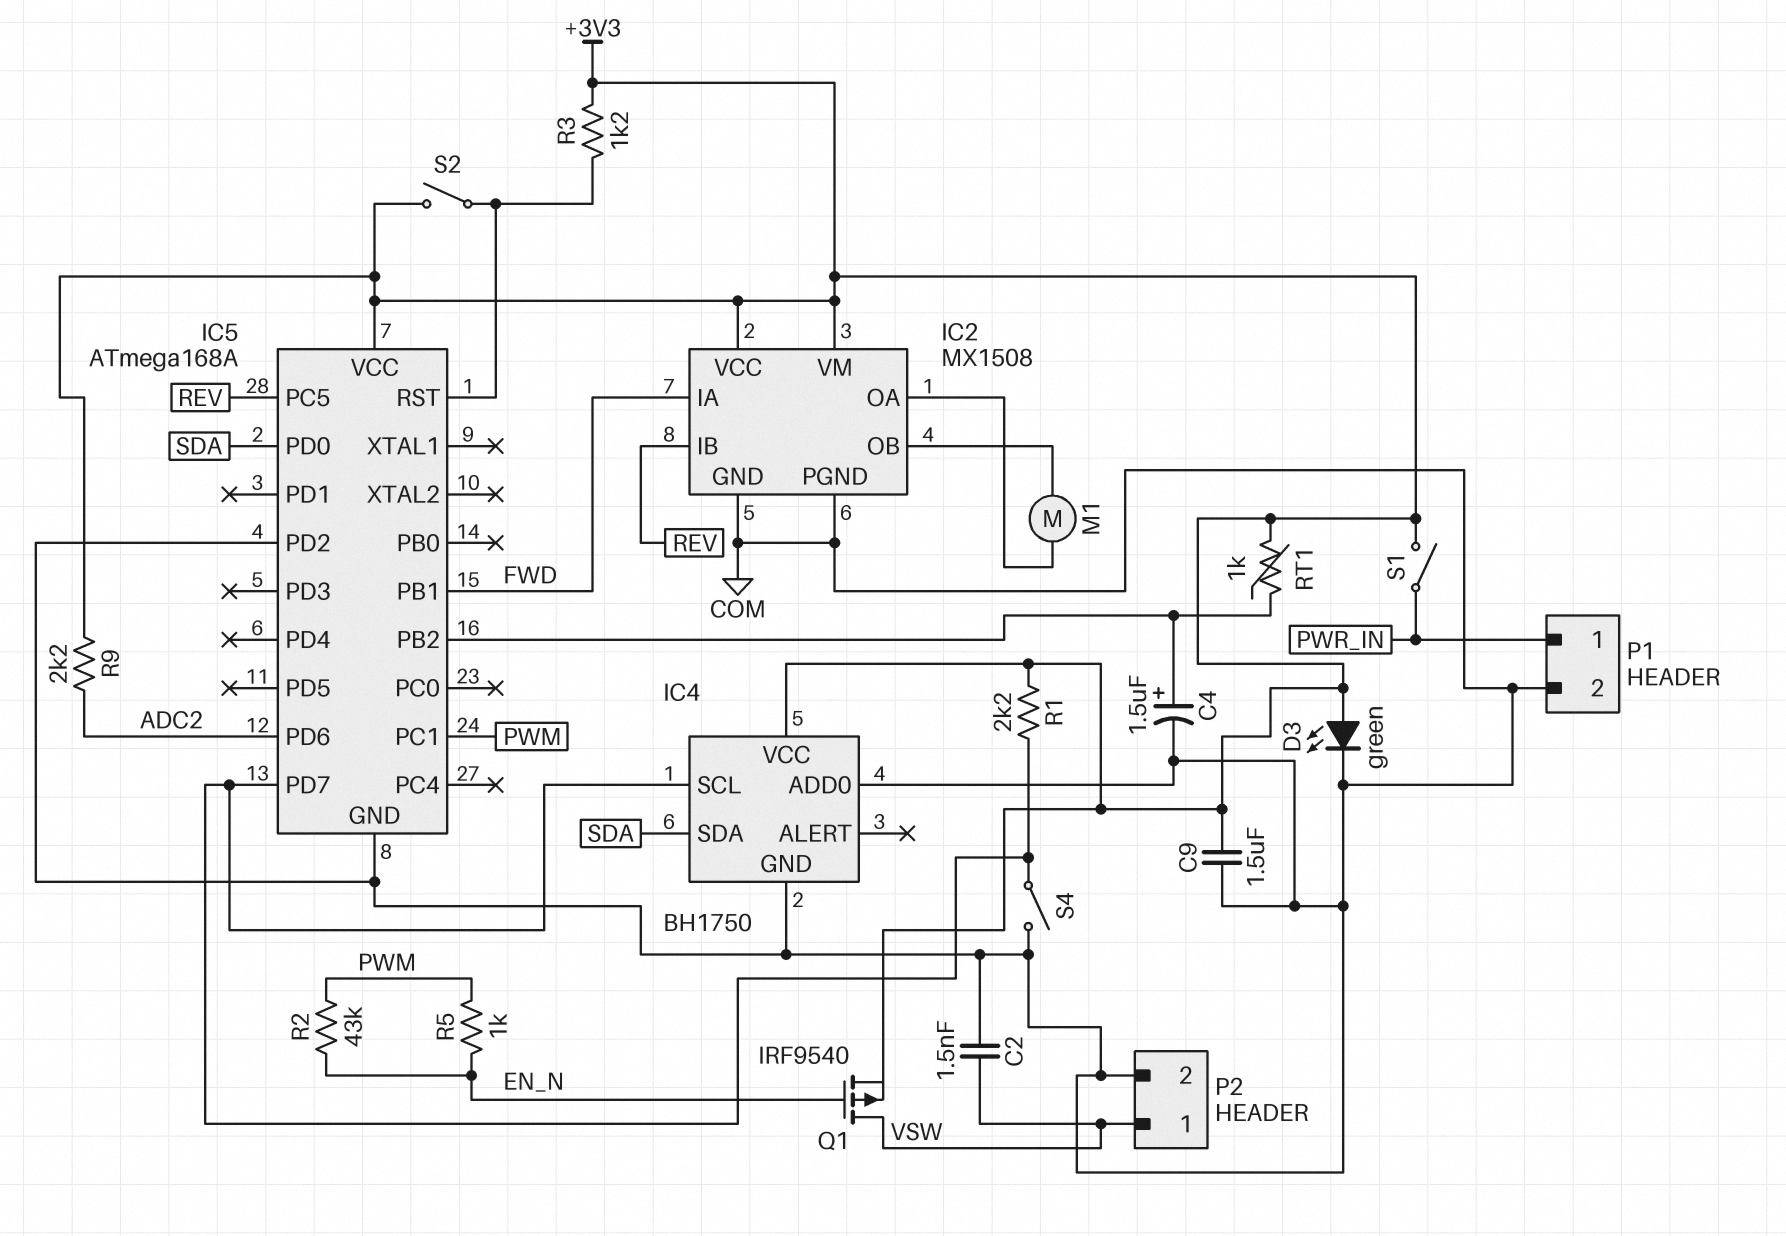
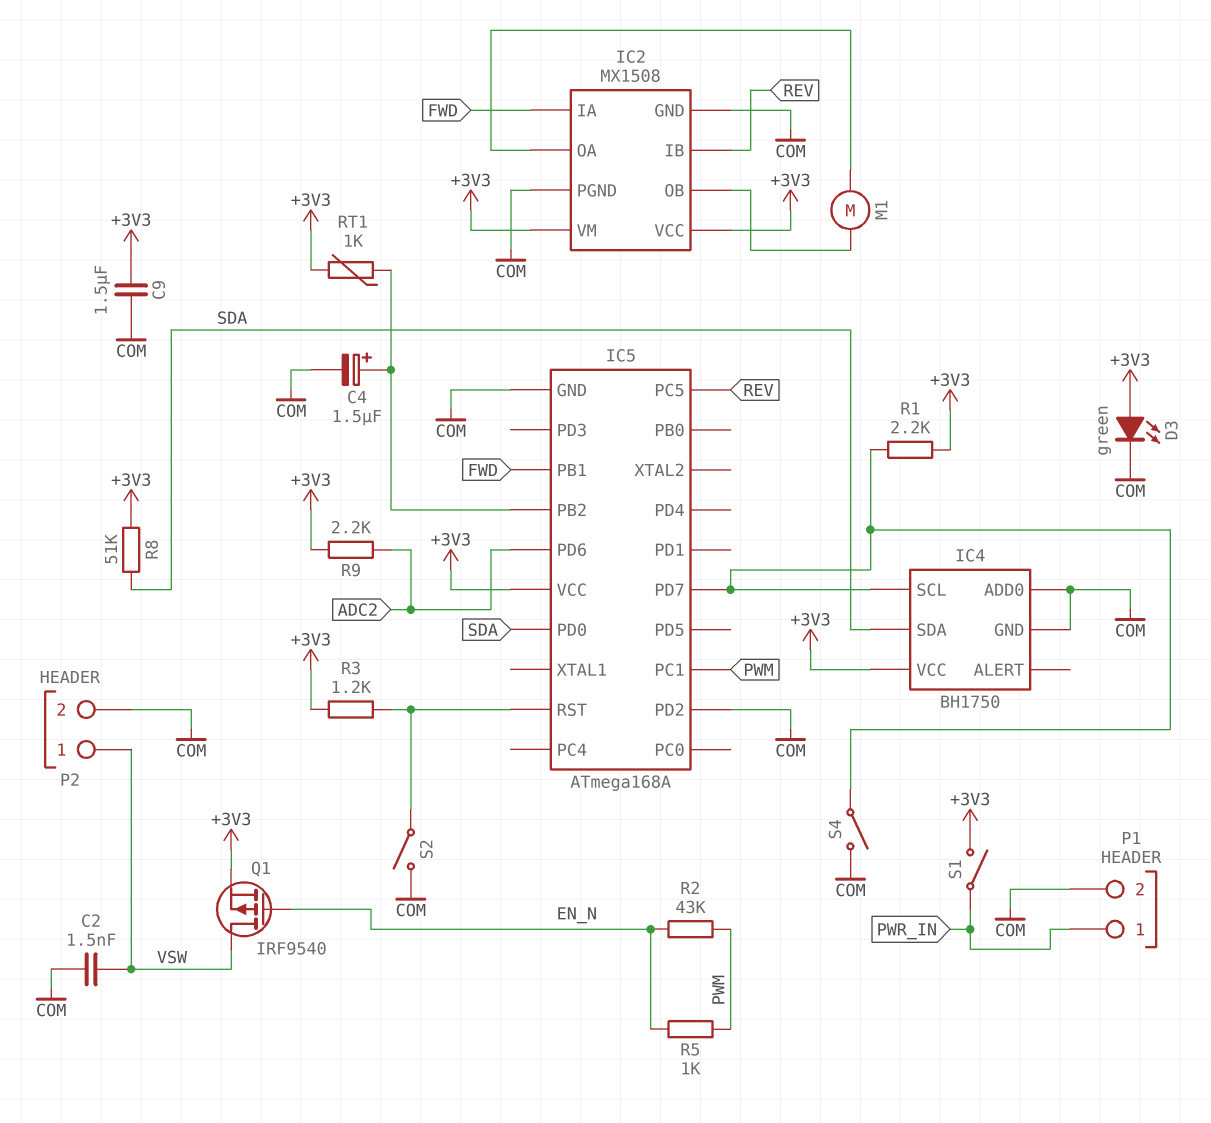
R8: none -> 51k (+3V3, SDA)
S2: switch (+3V3, IC5/RST) -> switch (COM, IC5/RST)

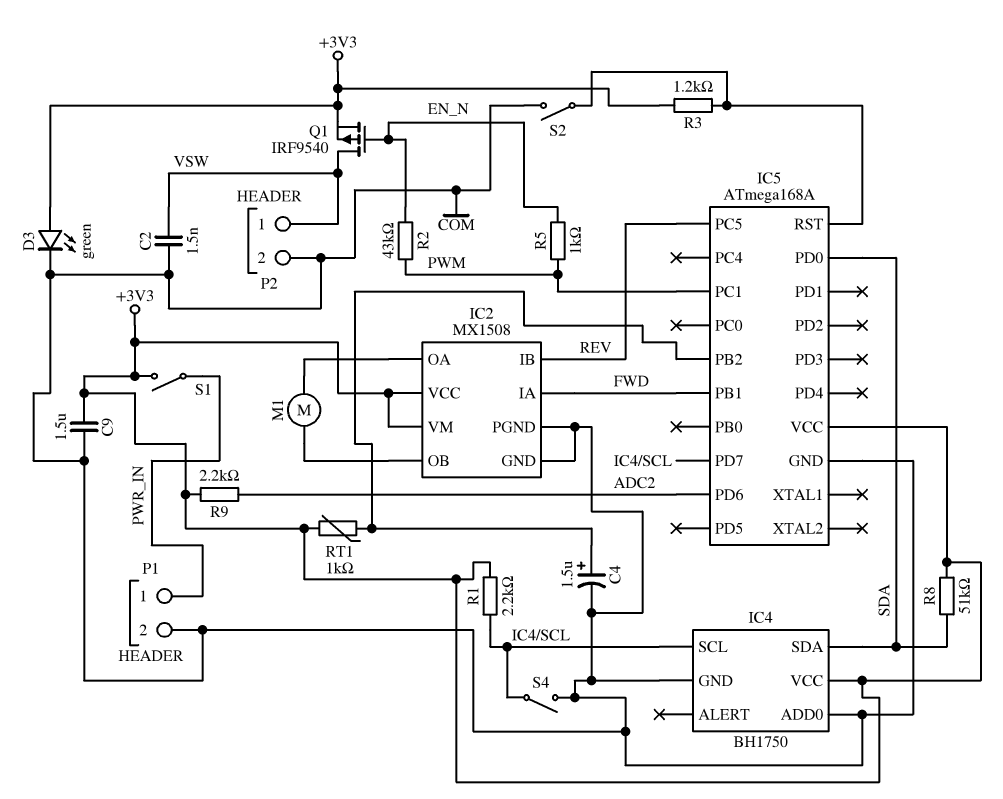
IC5 pin PD2: COM -> none

